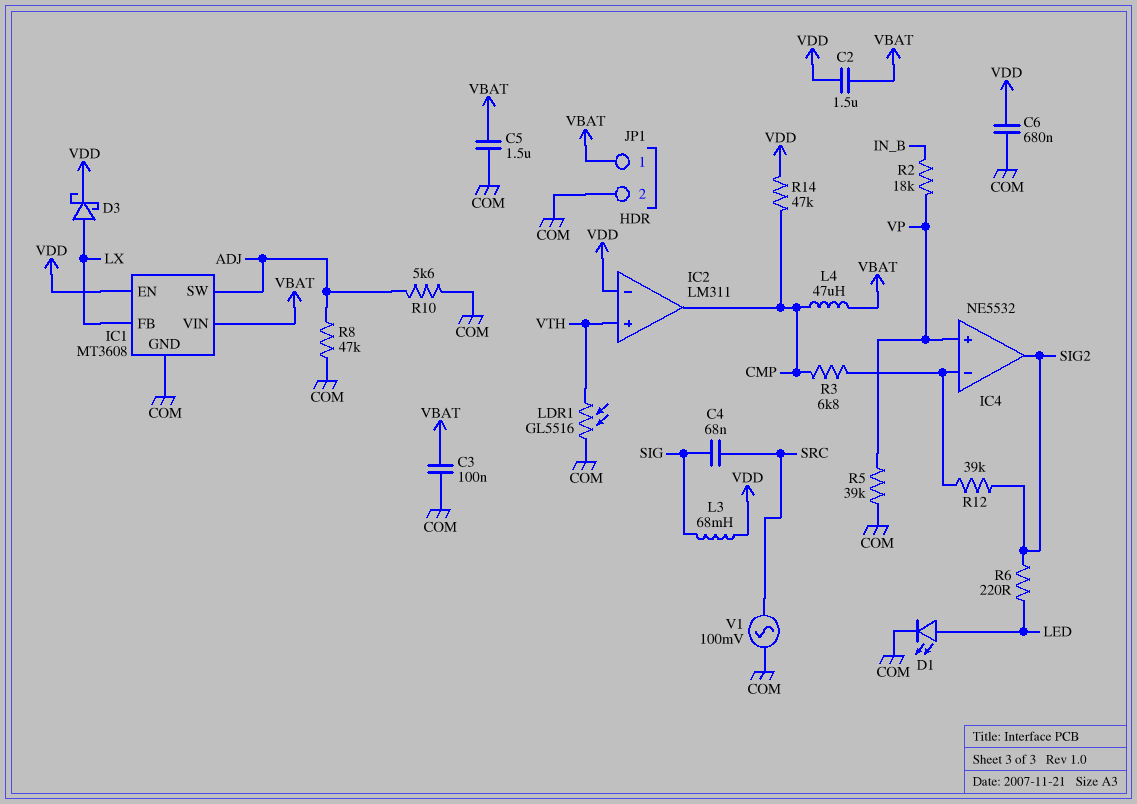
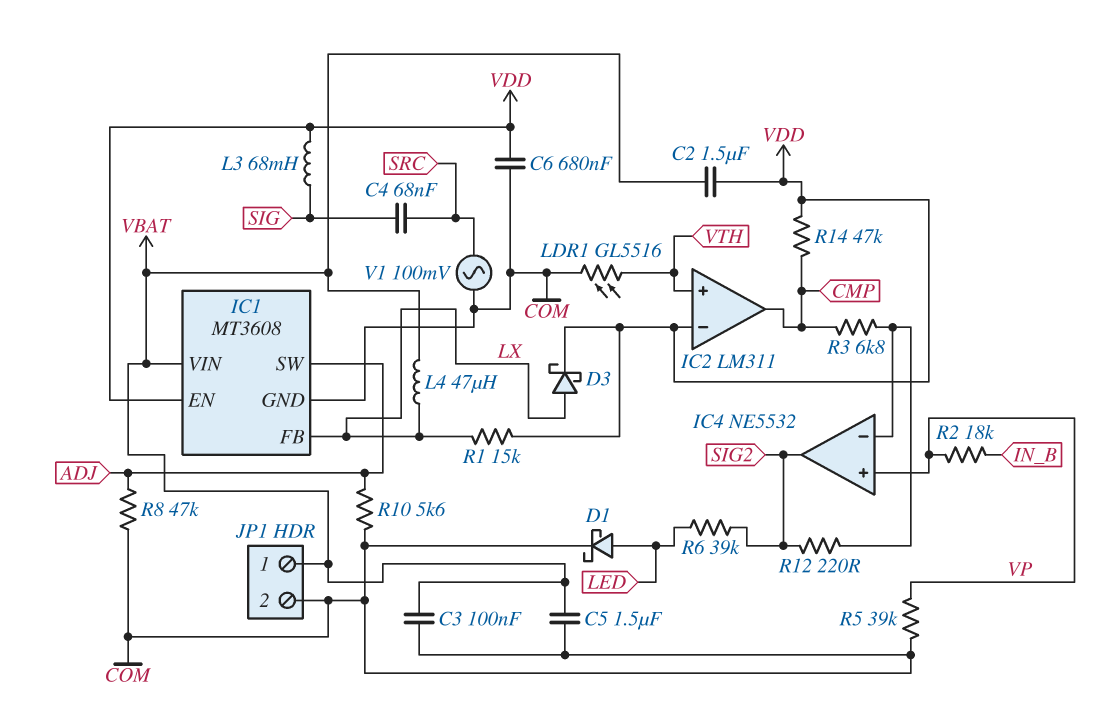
D1: LED (A LED, K COM) -> schottky (A LED, K COM)
L4: 47uH (CMP, VBAT) -> 47uH (LX, VBAT)
R1: none -> 15k (LX, VDD)
R6: 220 (LED, SIG2) -> 39k (LED, SIG2)
R12: 39k (IC4/in-, SIG2) -> 220 (IC4/in-, SIG2)

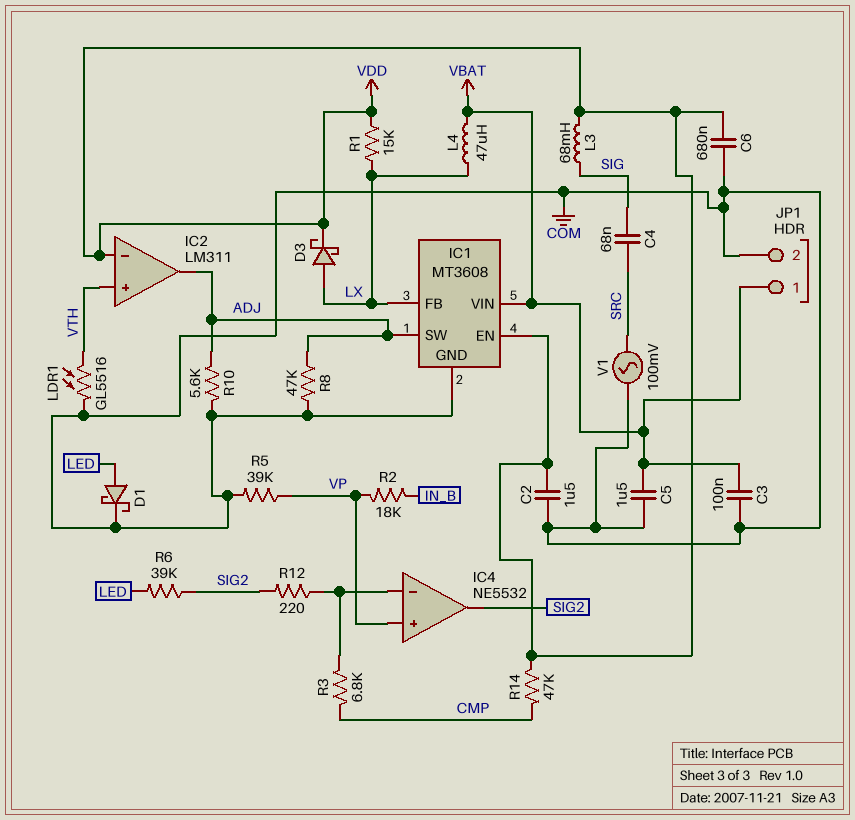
C2: 1.5uF (VBAT, VDD) -> 1.5uF (COM, VDD)
IC2 pin out: CMP -> ADJ

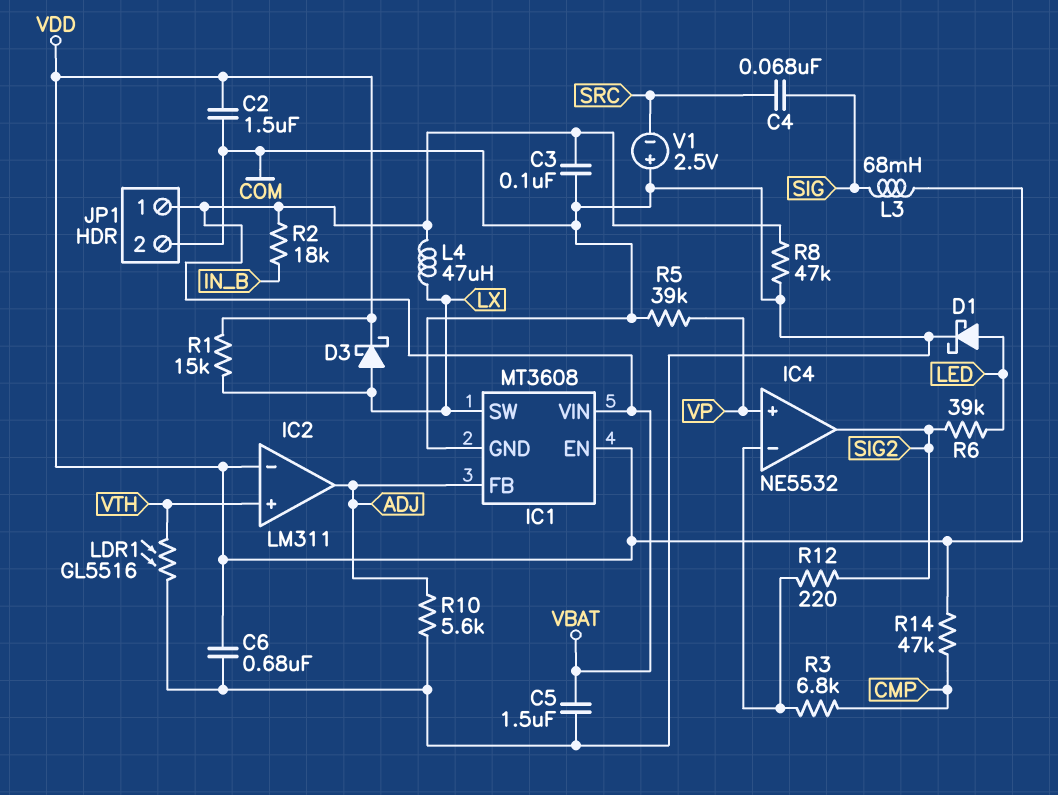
IC1 pin FB: LX -> ADJ
IC1 pin SW: ADJ -> LX
R2: 18k (IN_B, VP) -> 18k (IN_B, VBAT)
R8: 47k (ADJ, COM) -> 47k (COM, VBAT)
V1: AC 100mV (COM, SRC) -> 2.5V (plus COM, minus SRC)

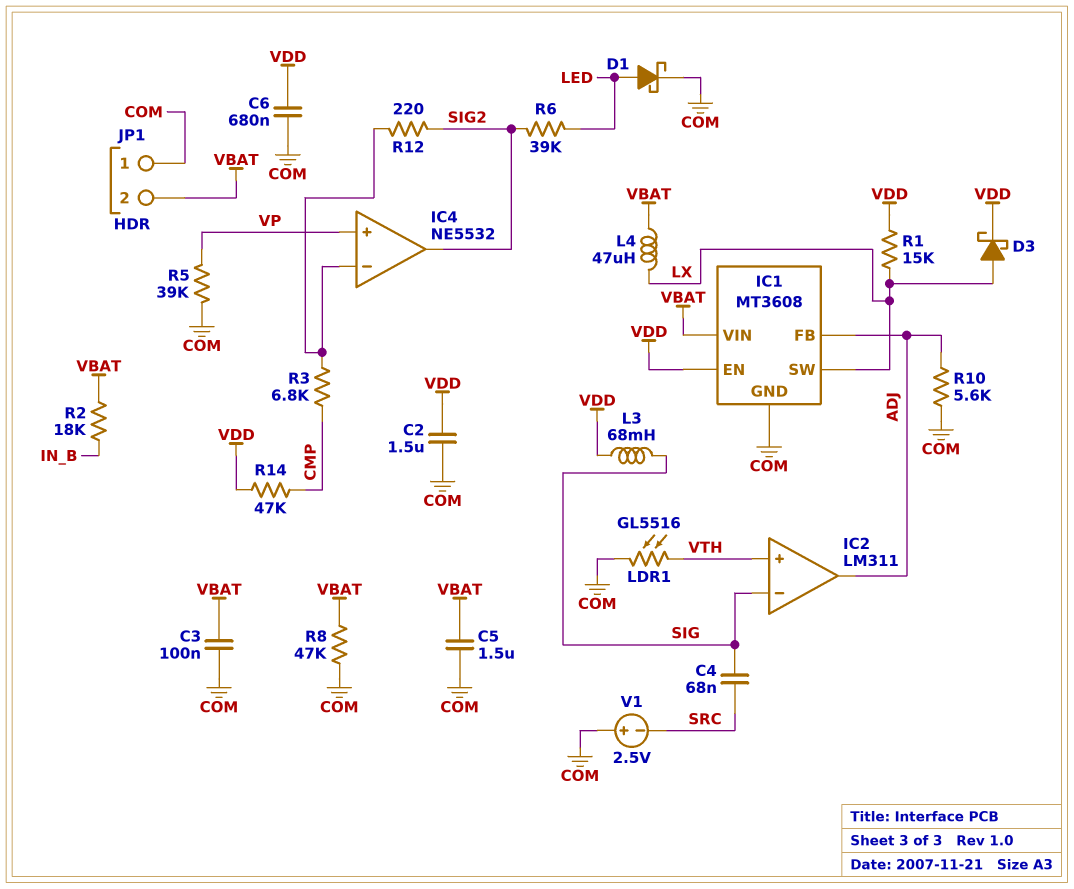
IC2 pin in-: VDD -> SIG
JP1 pin 1: VBAT -> COM
JP1 pin 2: COM -> VBAT

